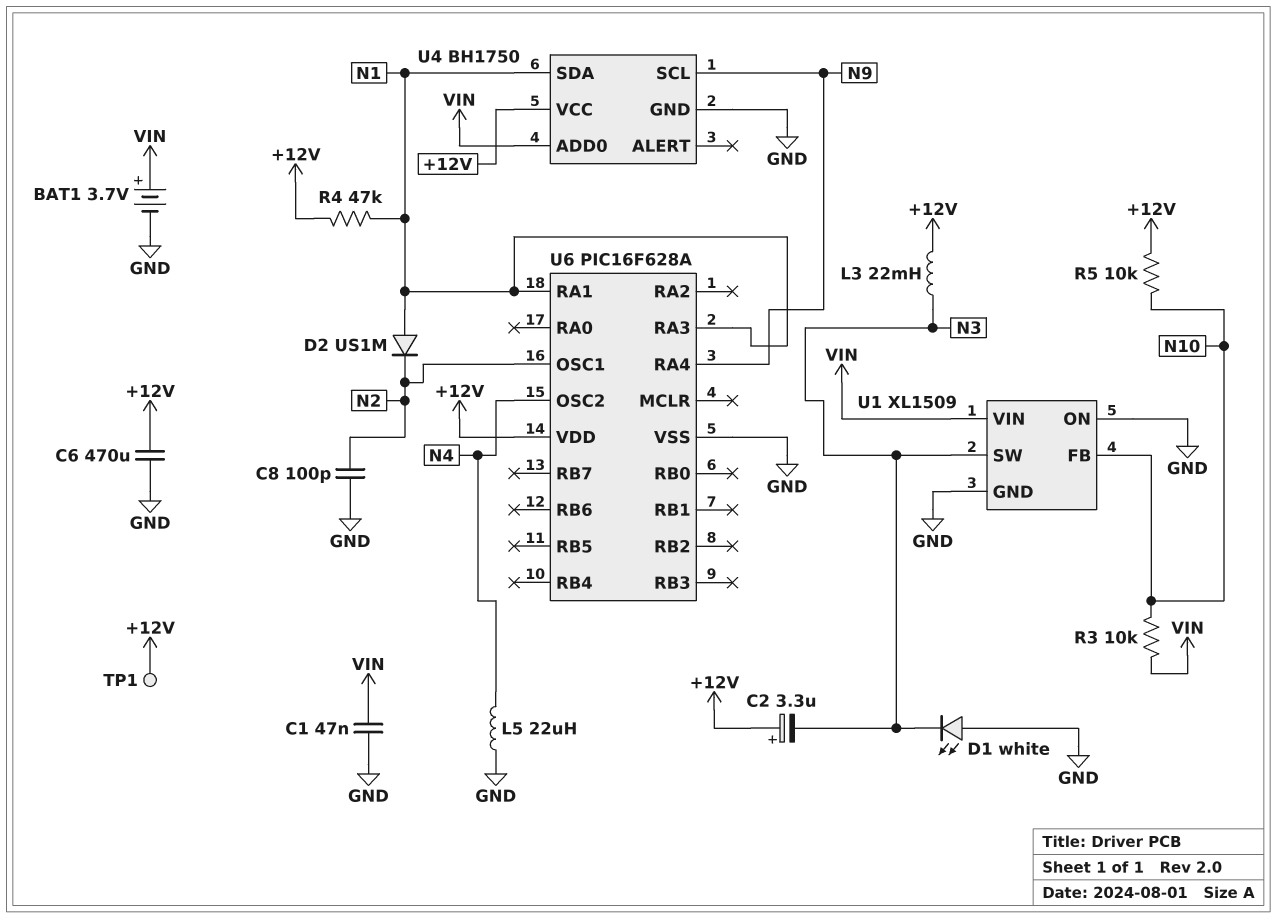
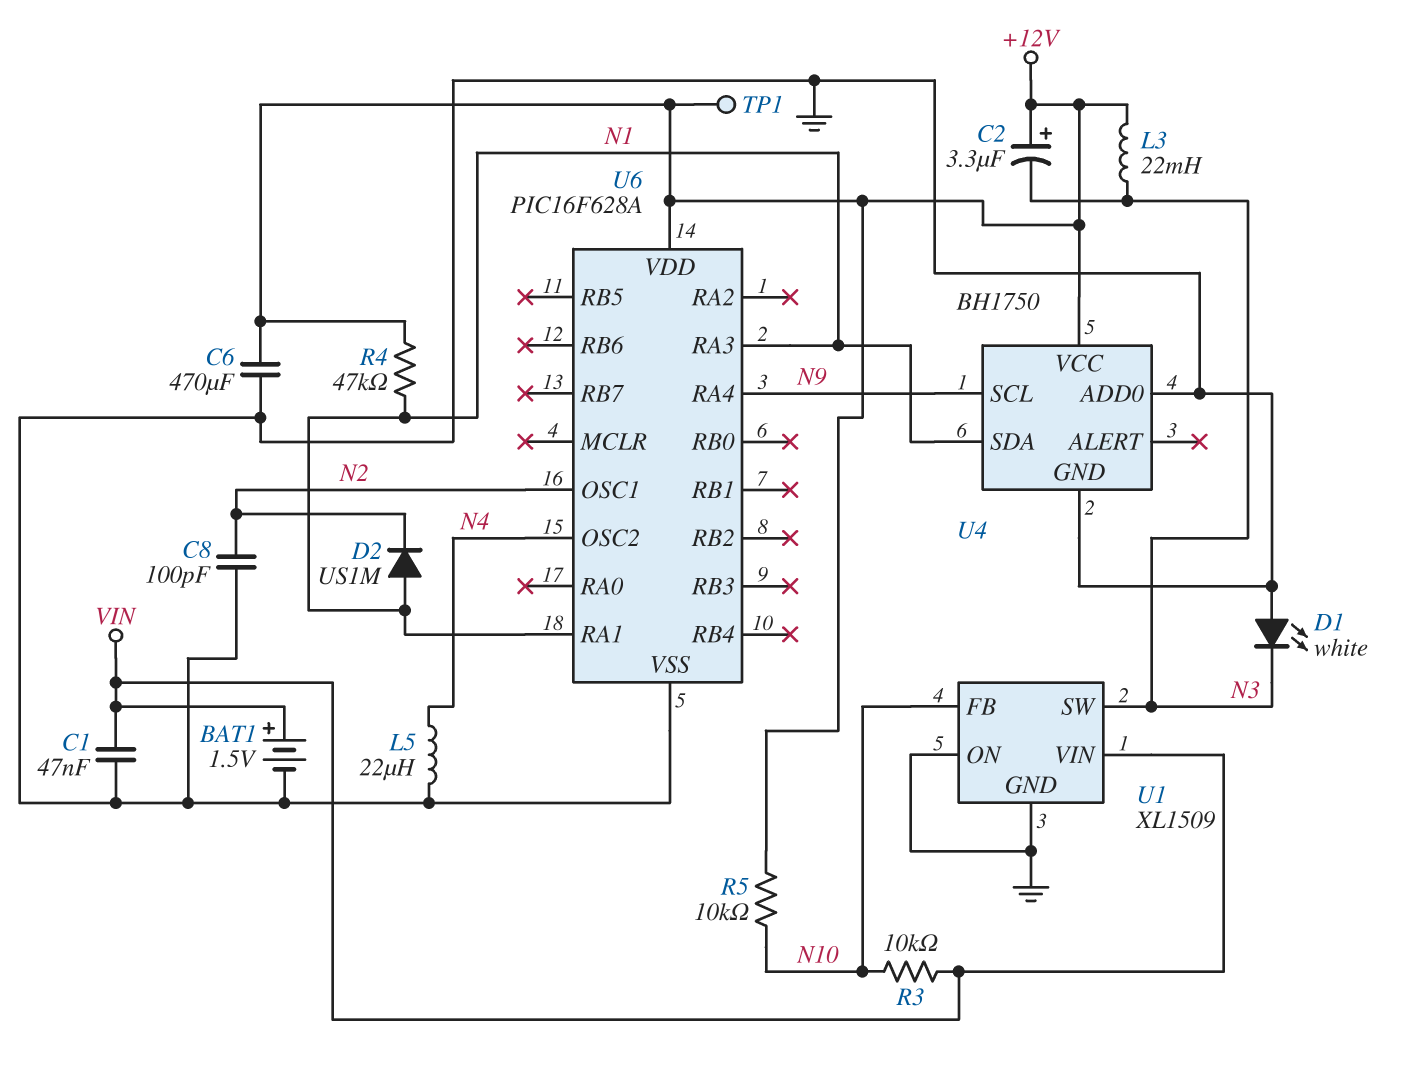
BAT1: 3.7V (plus VIN, minus GND) -> 1.5V (plus VIN, minus GND)
U4 pin ADD0: VIN -> GND

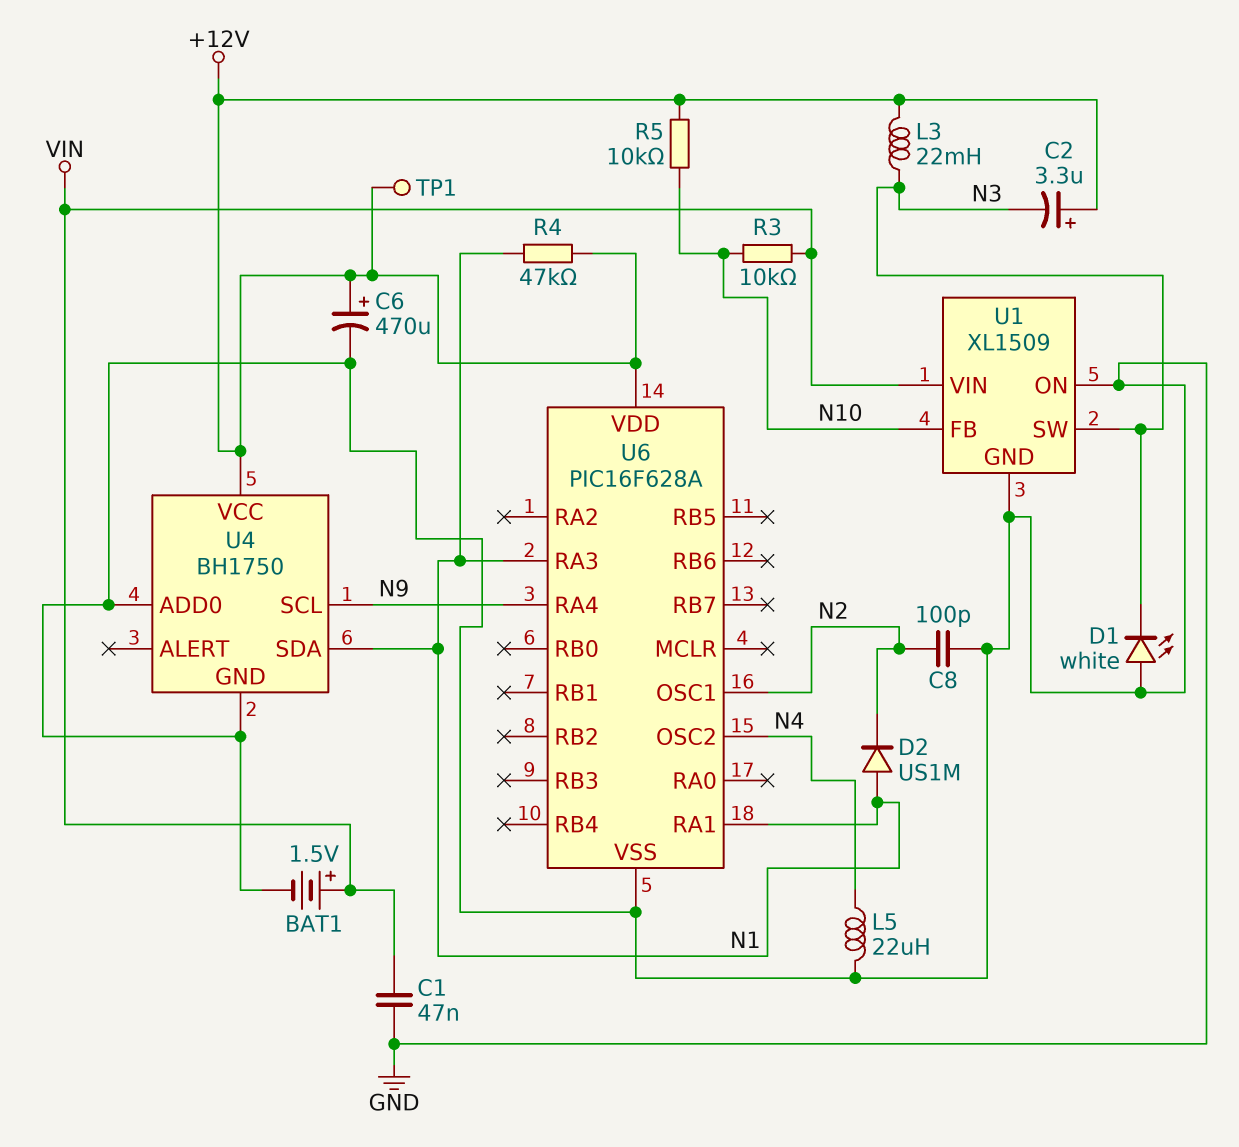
C6: 470uF (+12V, GND) -> 470uF (plus +12V, minus GND)

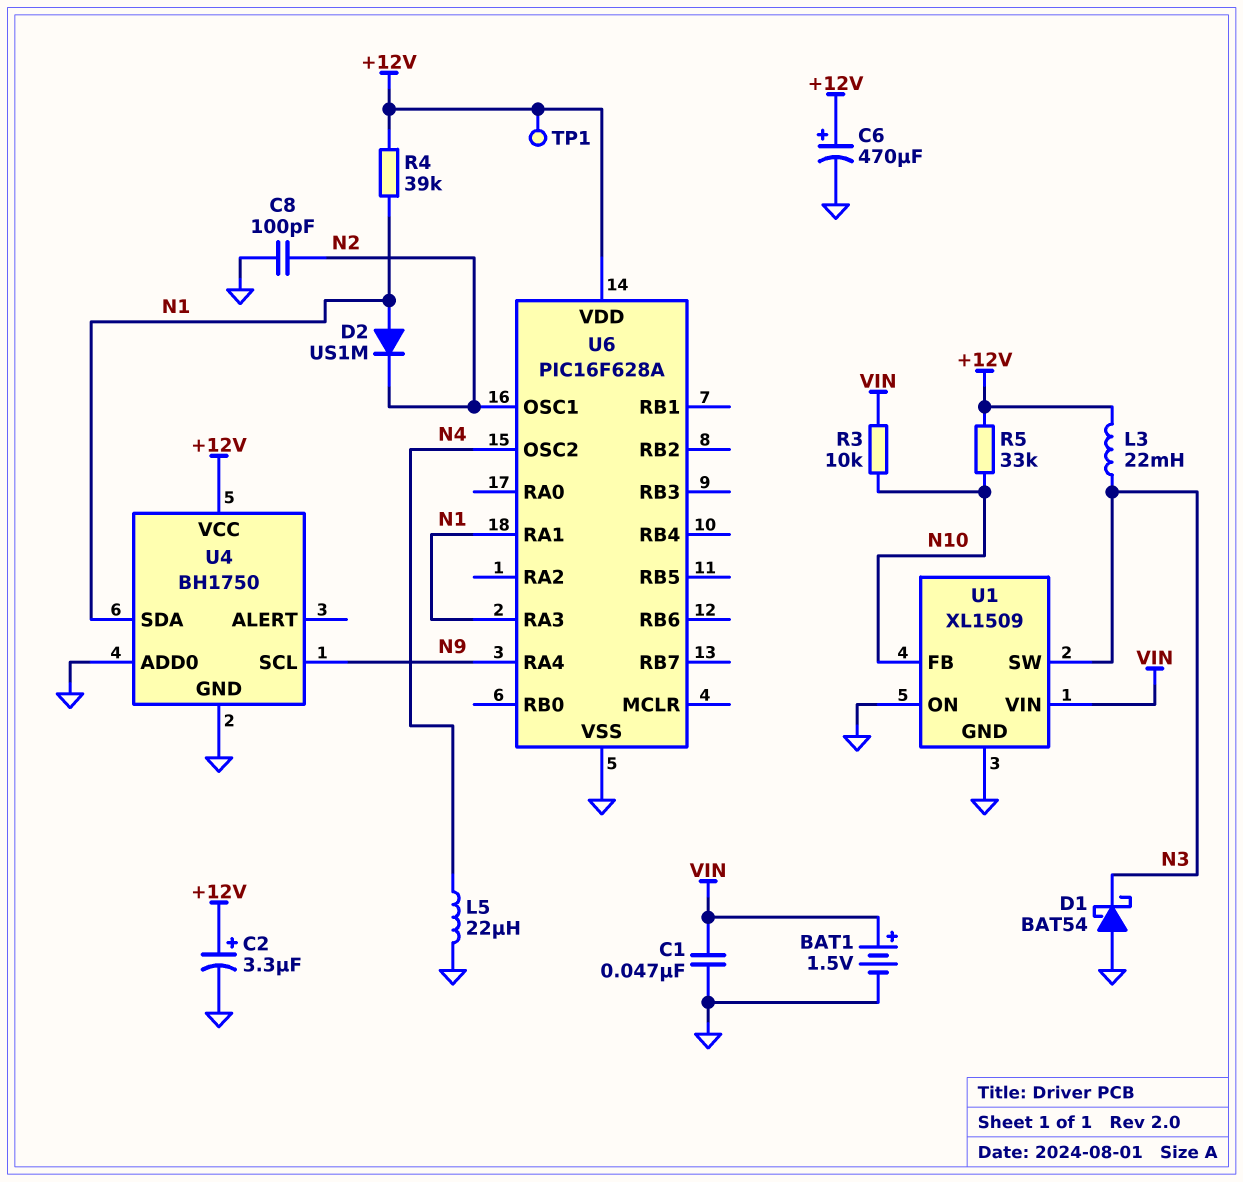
C2: 3.3uF (plus +12V, minus N3) -> 3.3uF (plus +12V, minus GND)
D1: LED white (A GND, K N3) -> schottky BAT54 (A GND, K N3)
R4: 47k (+12V, N1) -> 39k (+12V, N1)
R5: 10k (+12V, N10) -> 33k (+12V, N10)

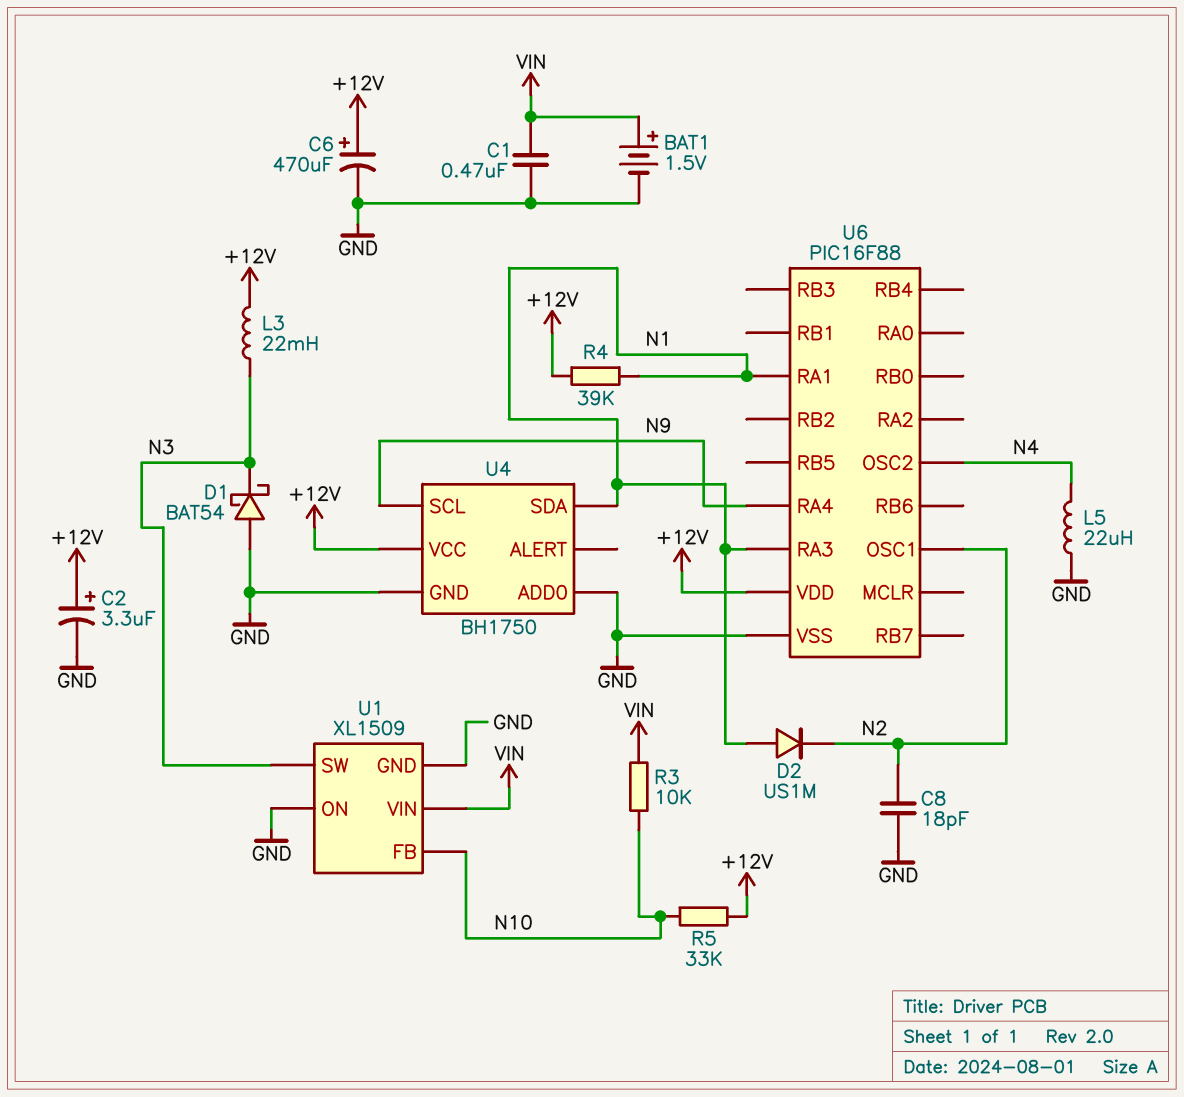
C1: 47nF (GND, VIN) -> 470nF (GND, VIN)
C8: 100pF (GND, N2) -> 18pF (GND, N2)
TP1: test point (+12V) -> none
U6: PIC16F628A -> PIC16F88

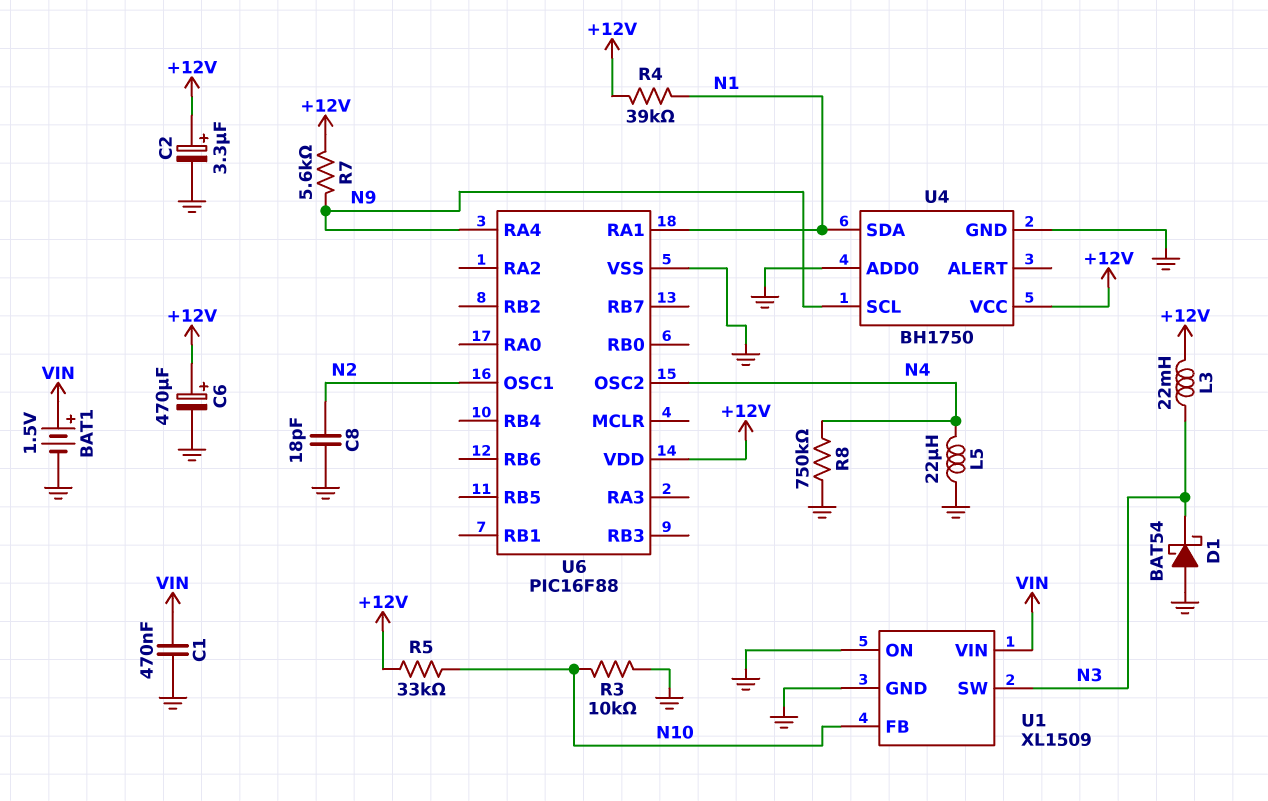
D2: diode US1M (A N1, K N2) -> none
R3: 10k (N10, VIN) -> 10k (GND, N10)
R7: none -> 5.6k (+12V, N9)
R8: none -> 750k (GND, N4)
U6 pin RA3: N1 -> none

